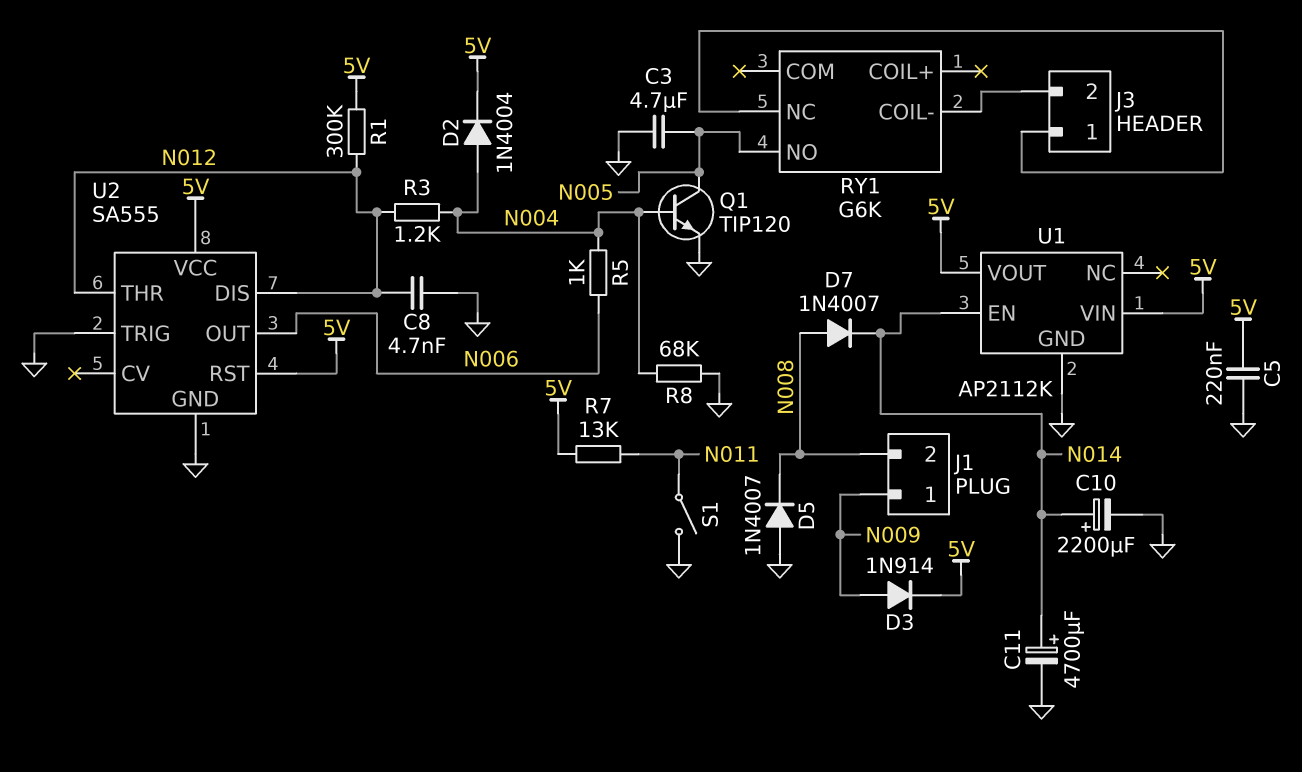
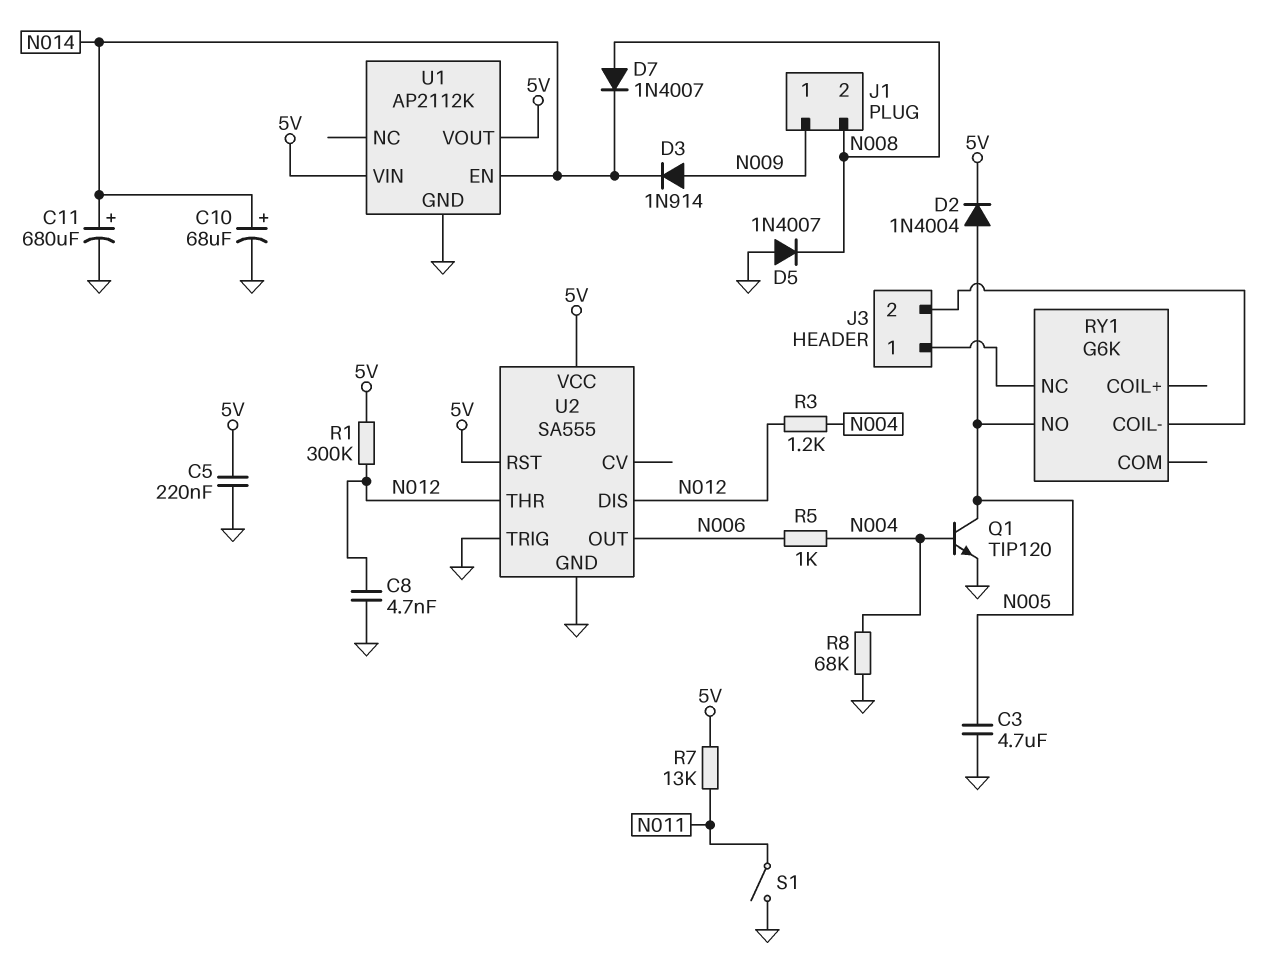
C10: 2200uF (plus N014, minus GND) -> 68uF (plus N014, minus GND)
C11: 4700uF (plus N014, minus GND) -> 680uF (plus N014, minus GND)
D2: diode 1N4004 (A N004, K 5V) -> diode 1N4004 (A N005, K 5V)
D3: diode 1N914 (A N009, K 5V) -> diode 1N914 (A N009, K N014)

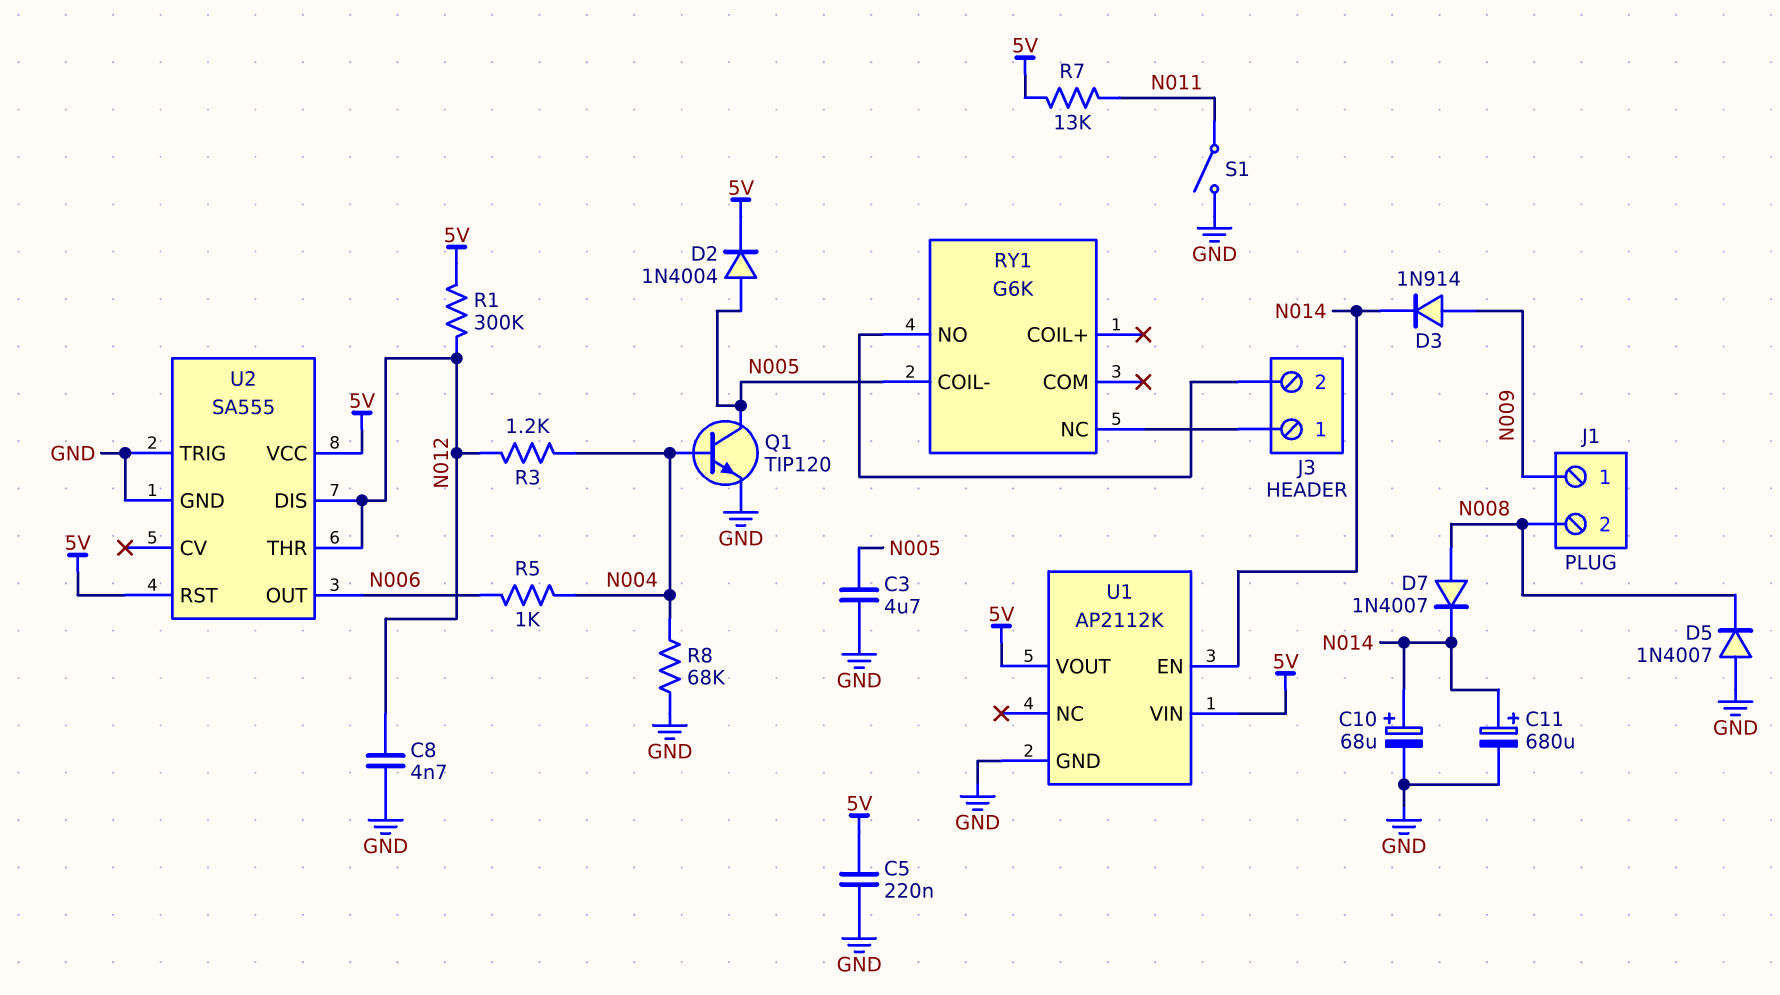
RY1 pin COIL-: J3/2 -> N005
RY1 pin NO: N005 -> J3/2

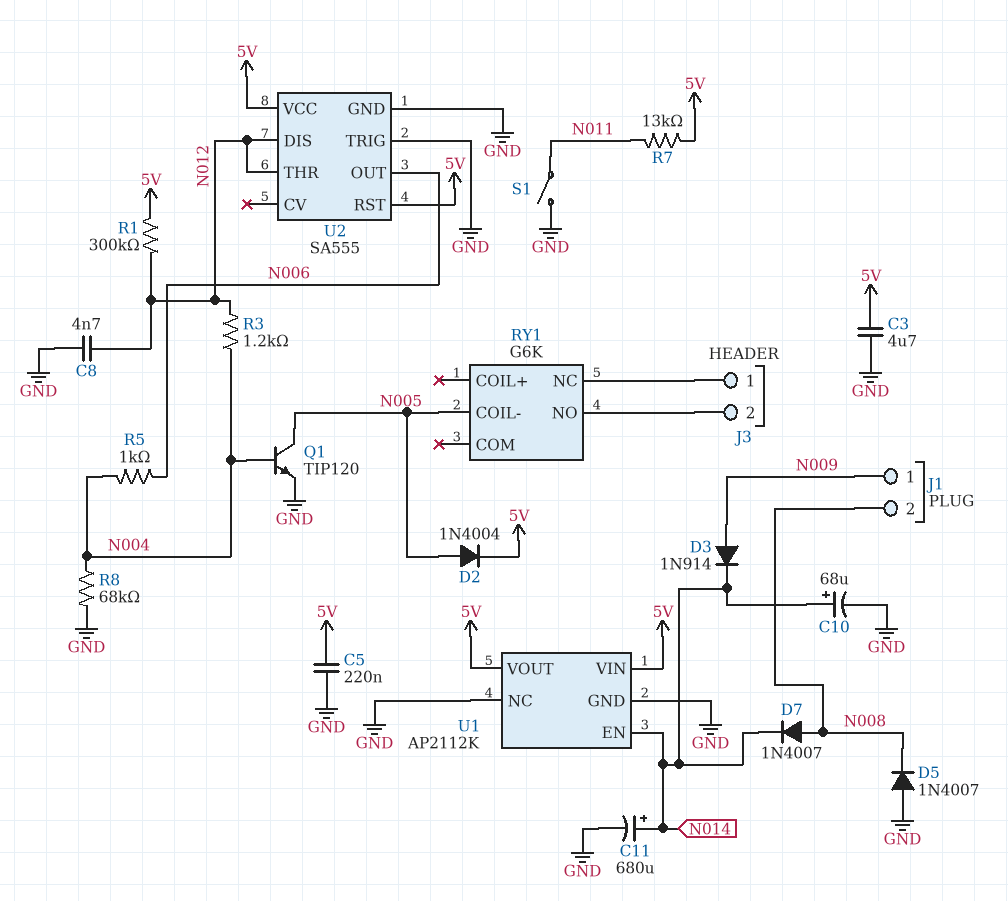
C3: 4.7uF (GND, N005) -> 4.7uF (5V, GND)
U1 pin NC: none -> GND

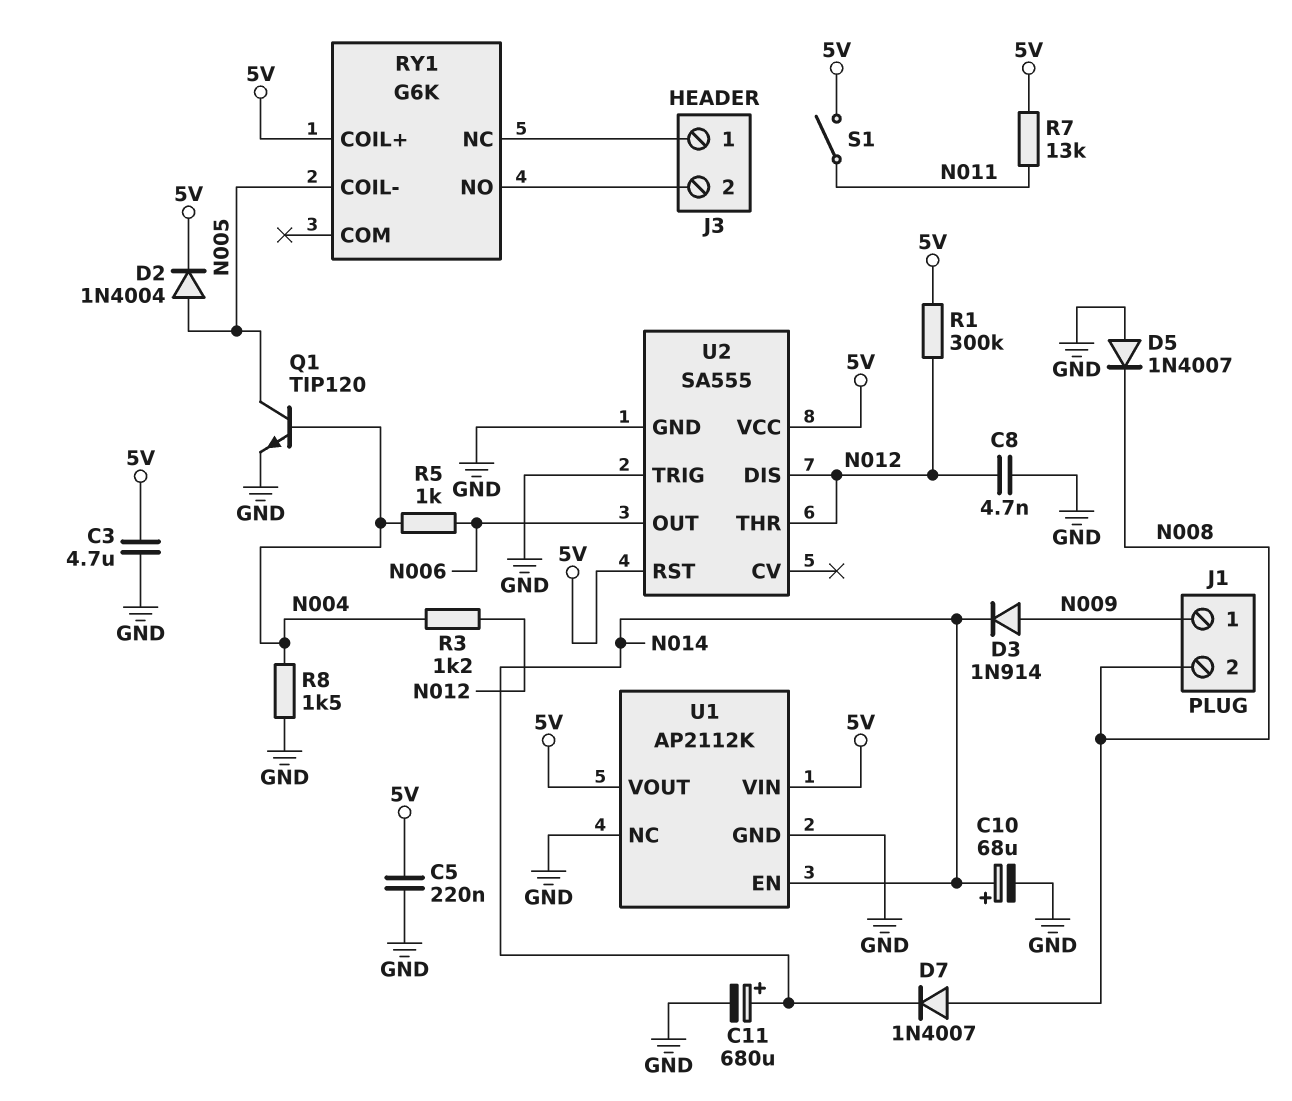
R8: 68k (GND, N004) -> 1.5k (GND, N004)
RY1 pin COIL+: none -> 5V
S1: switch (GND, N011) -> switch (5V, N011)

